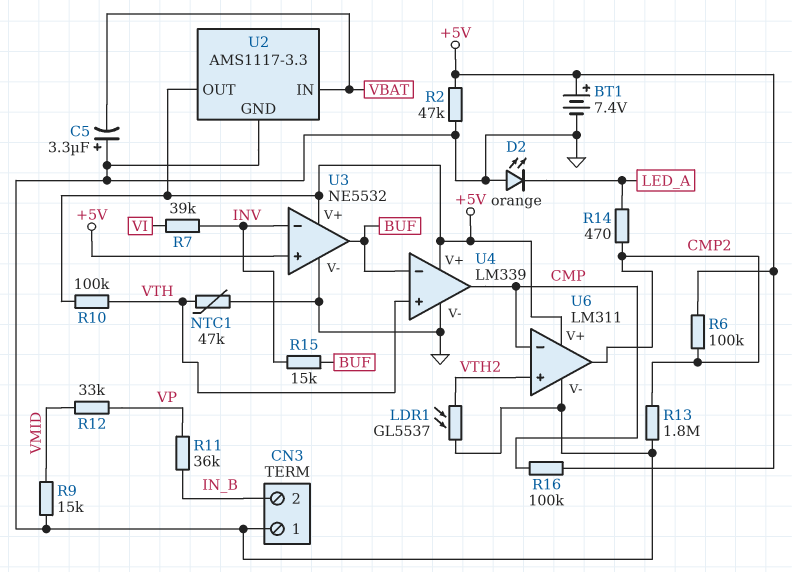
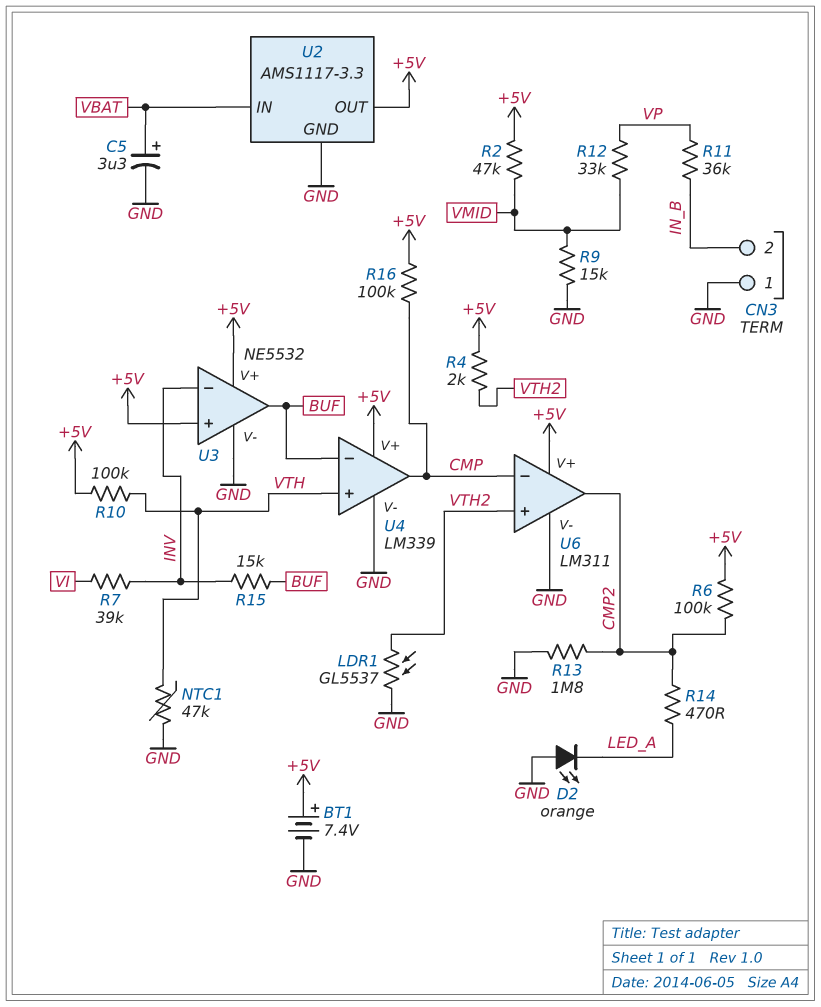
C5: 3.3uF (plus GND, minus VBAT) -> 3.3uF (plus VBAT, minus GND)
R2: 47k (+5V, GND) -> 47k (+5V, VMID)
R4: none -> 2k (+5V, VTH2)

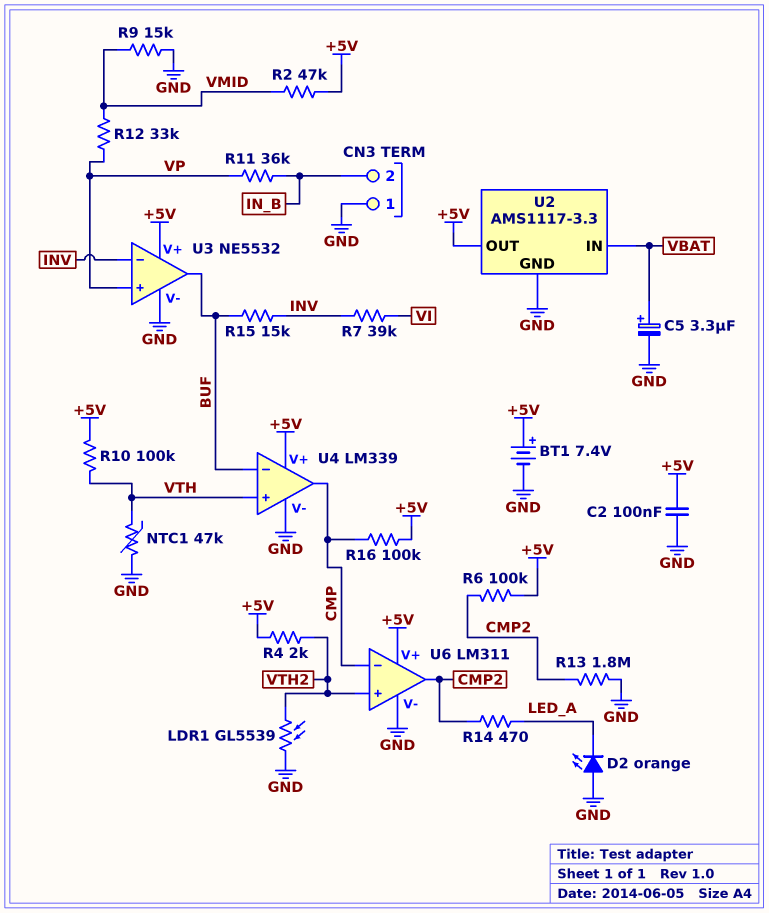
C2: none -> 100nF (+5V, GND)
LDR1: GL5537 (GND, VTH2) -> GL5539 (GND, VTH2)
U3 pin in+: +5V -> VP

